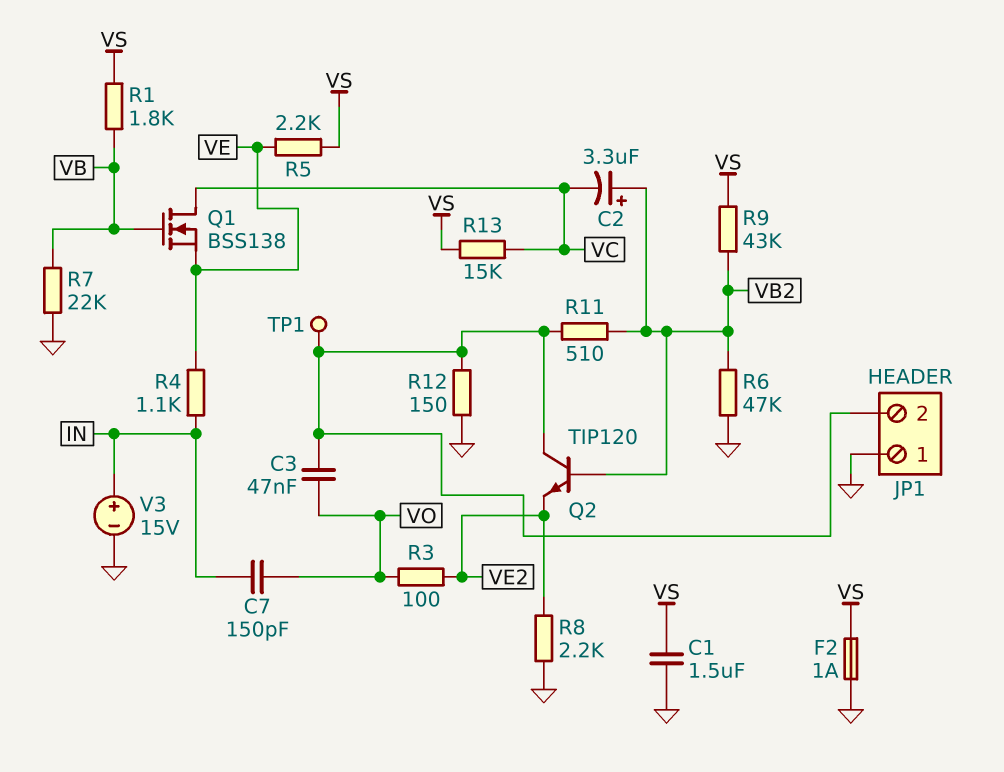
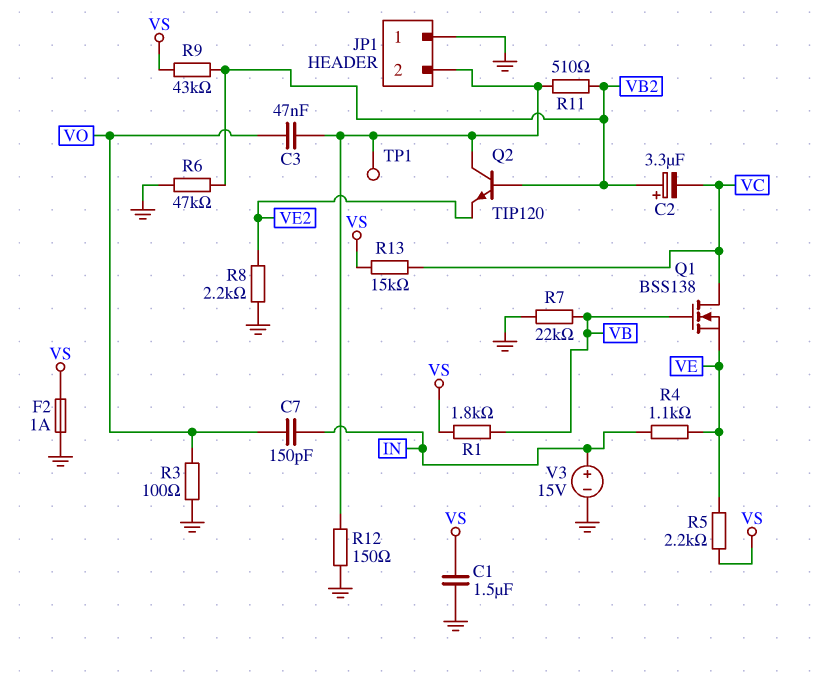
R3: 100 (VE2, VO) -> 100 (GND, VO)

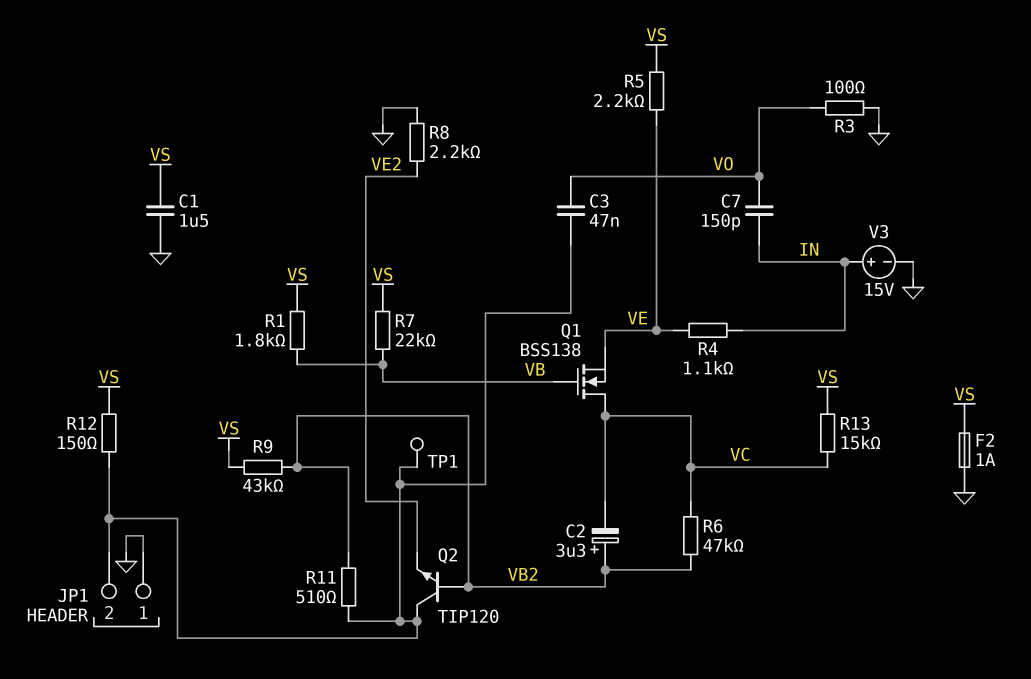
R6: 47k (GND, VB2) -> 47k (VB2, VC)
R7: 22k (GND, VB) -> 22k (VB, VS)
R12: 150 (GND, JP1/2) -> 150 (JP1/2, VS)

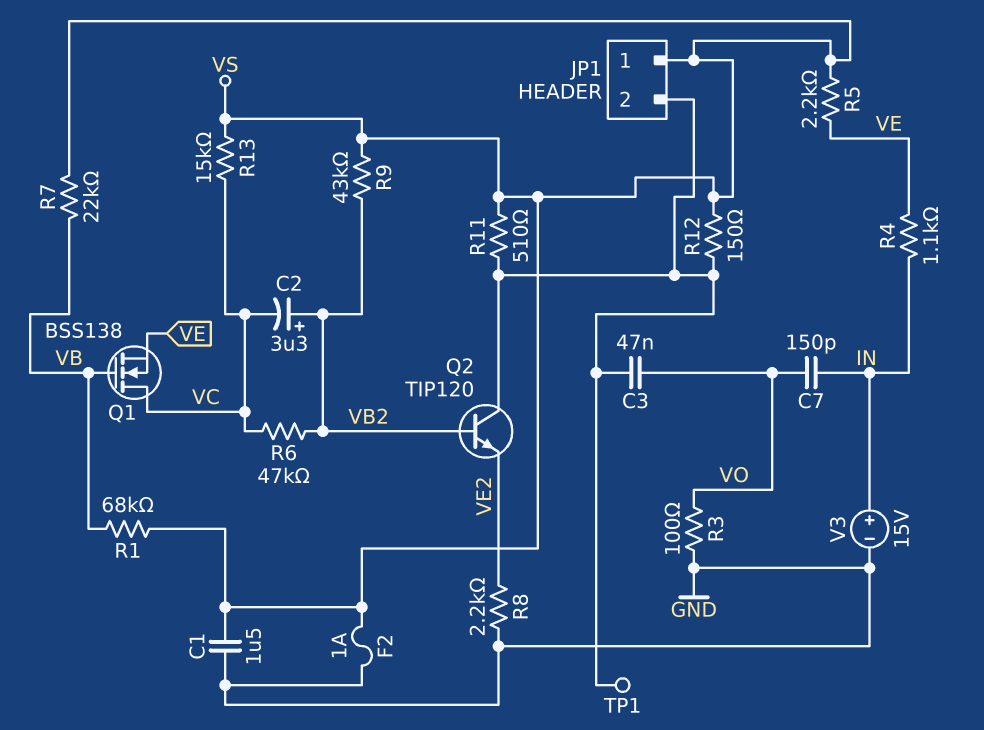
JP1 pin 1: GND -> VS
R1: 1.8k (VB, VS) -> 68k (VB, VS)
R11: 510 (JP1/2, VB2) -> 510 (JP1/2, VS)

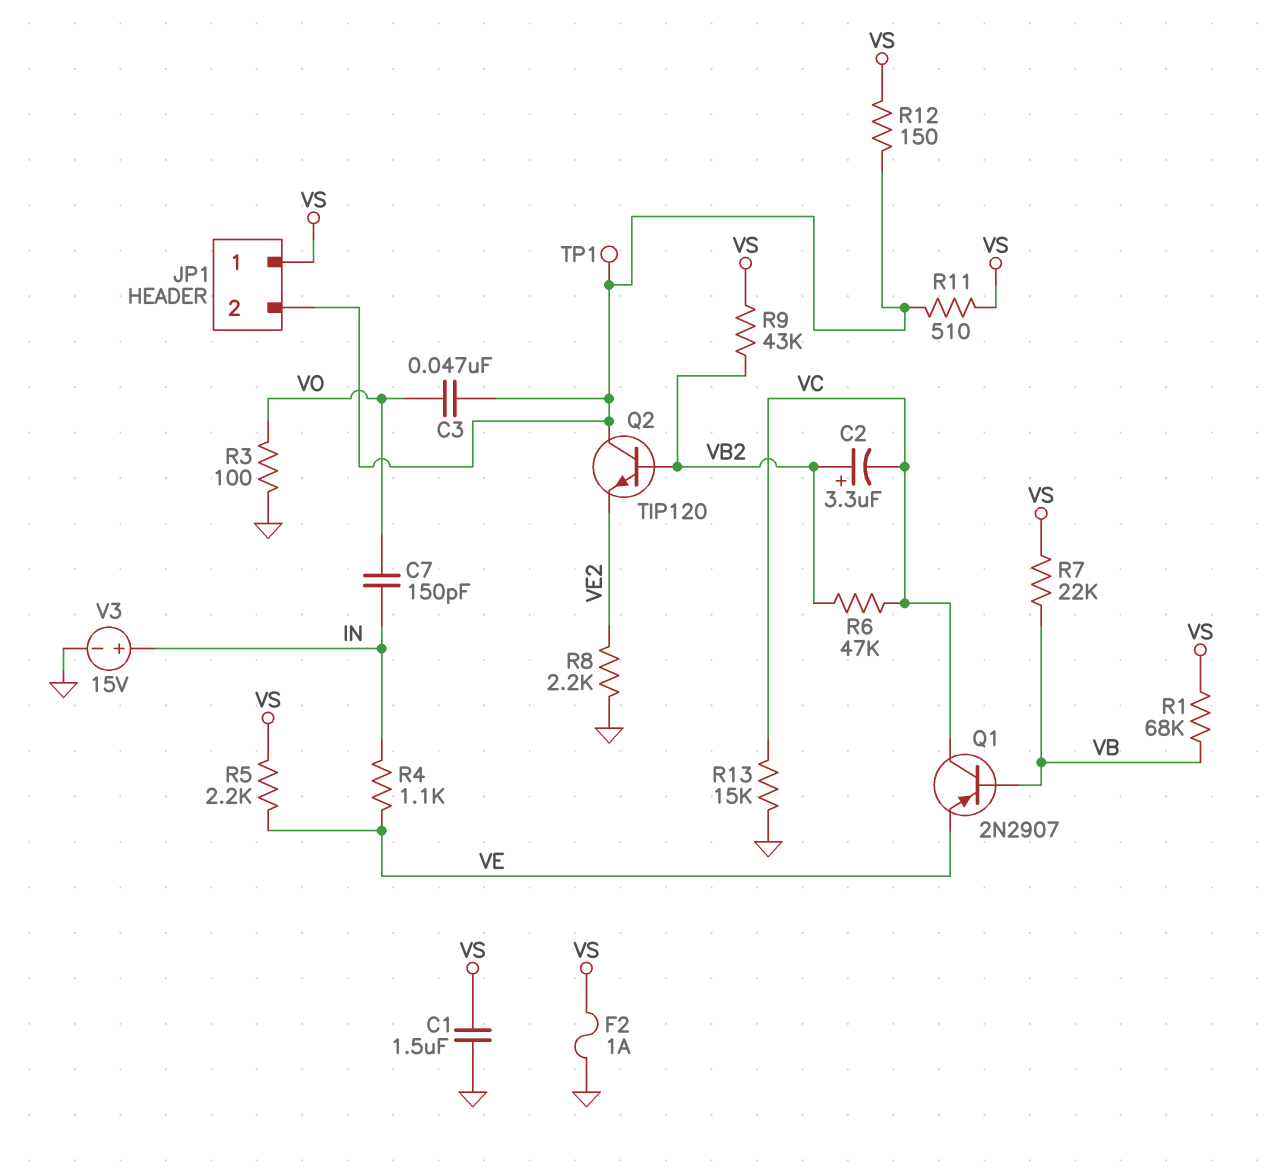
Q1: NMOS BSS138 (G VB, D VC, S VE) -> PNP 2N2907 (B VB, C VC, E VE)
R13: 15k (VC, VS) -> 15k (GND, VC)

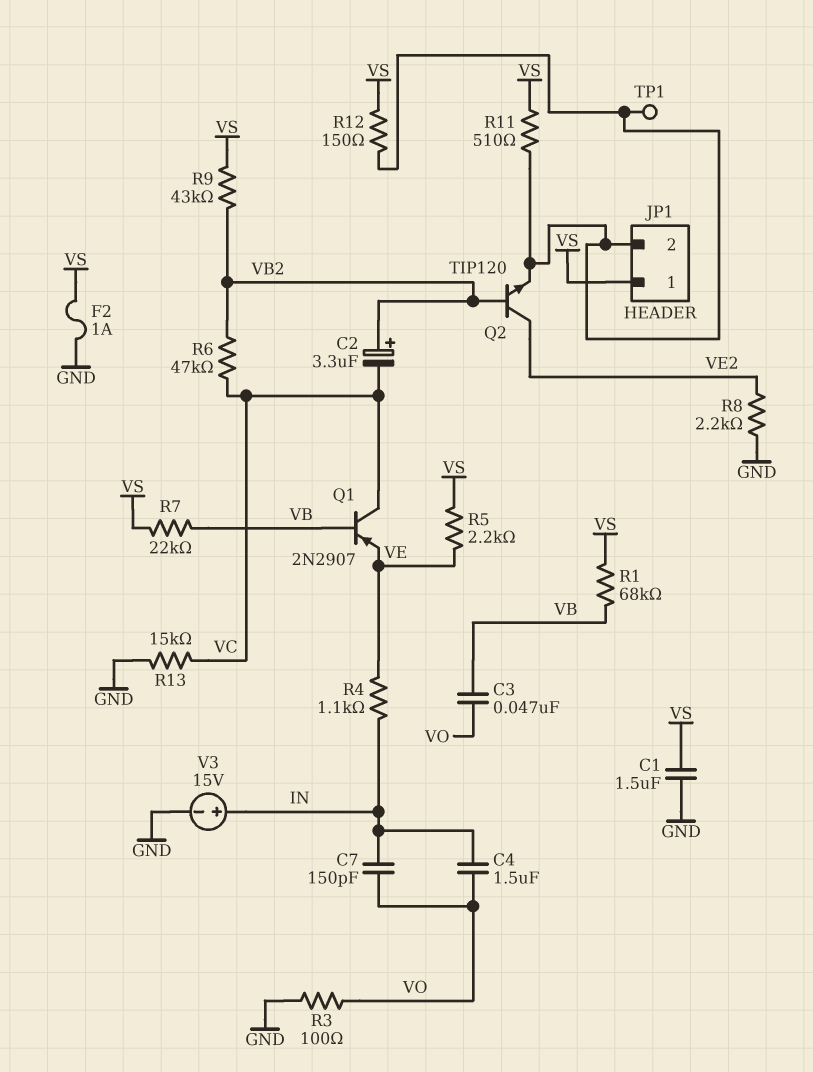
C3: 47nF (JP1/2, VO) -> 47nF (VB, VO)
C4: none -> 1.5uF (IN, VO)
Q2: NPN TIP120 (B VB2, C JP1/2, E VE2) -> NPN TIP120 (B VB2, C VE2, E JP1/2)

